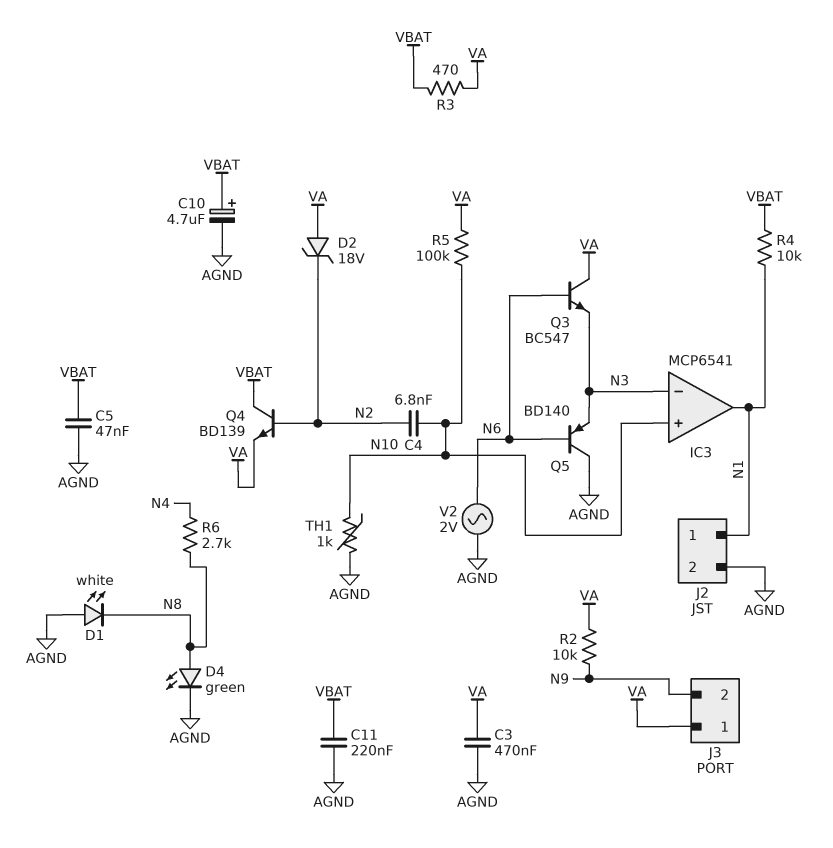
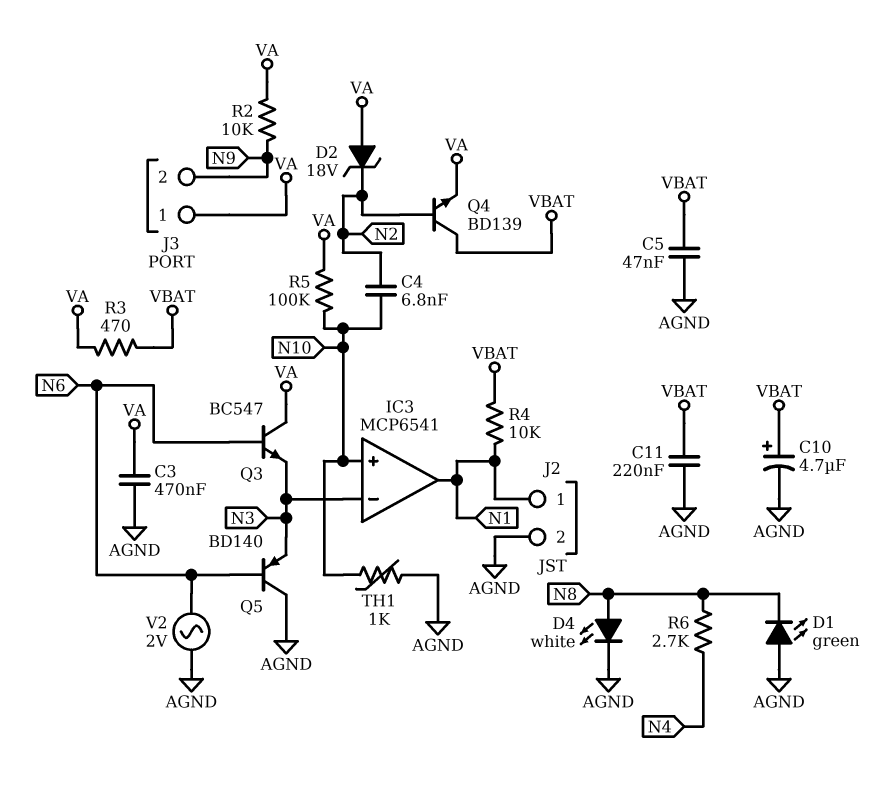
D1: LED white (A AGND, K N8) -> LED green (A AGND, K N8)
D4: LED green (A N8, K AGND) -> LED white (A N8, K AGND)

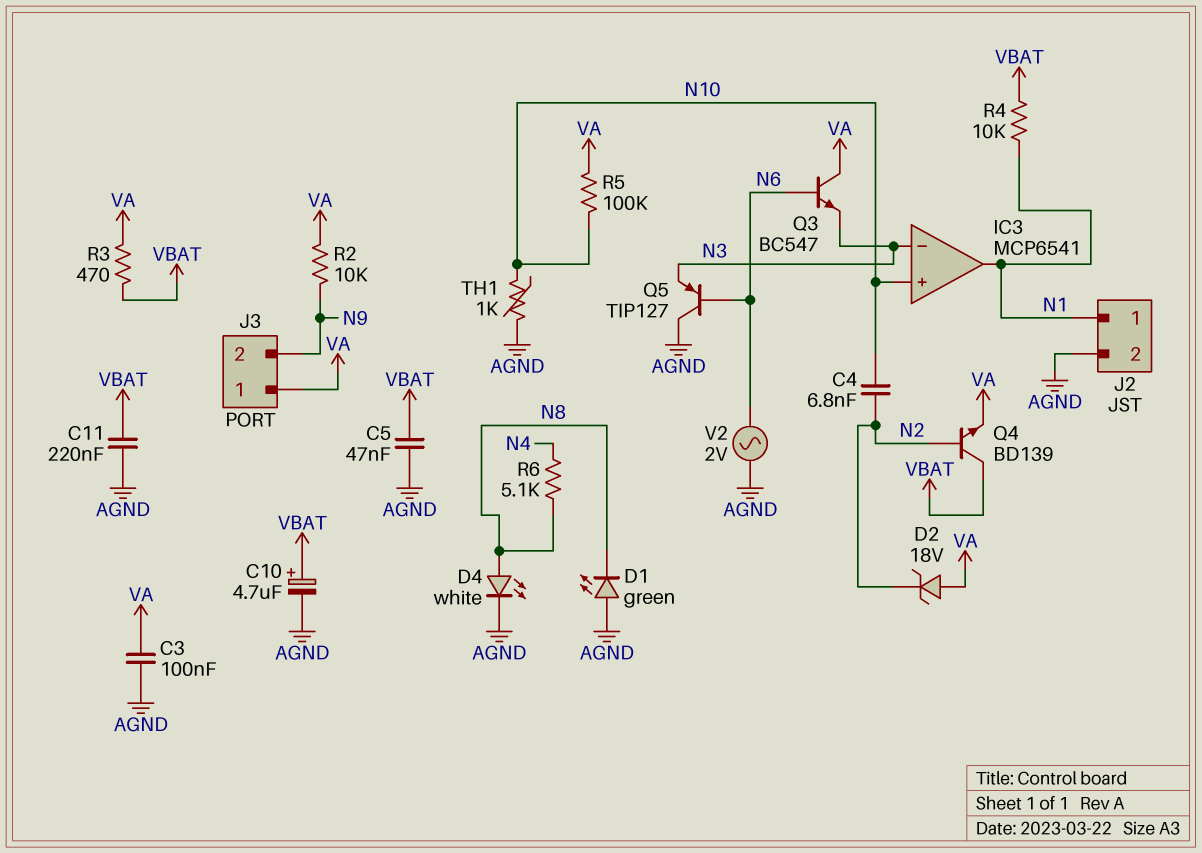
C3: 470nF (AGND, VA) -> 100nF (AGND, VA)
Q5: PNP BD140 (B N6, C AGND, E N3) -> PNP TIP127 (B N6, C AGND, E N3)
R6: 2.7k (N4, N8) -> 5.1k (N4, N8)

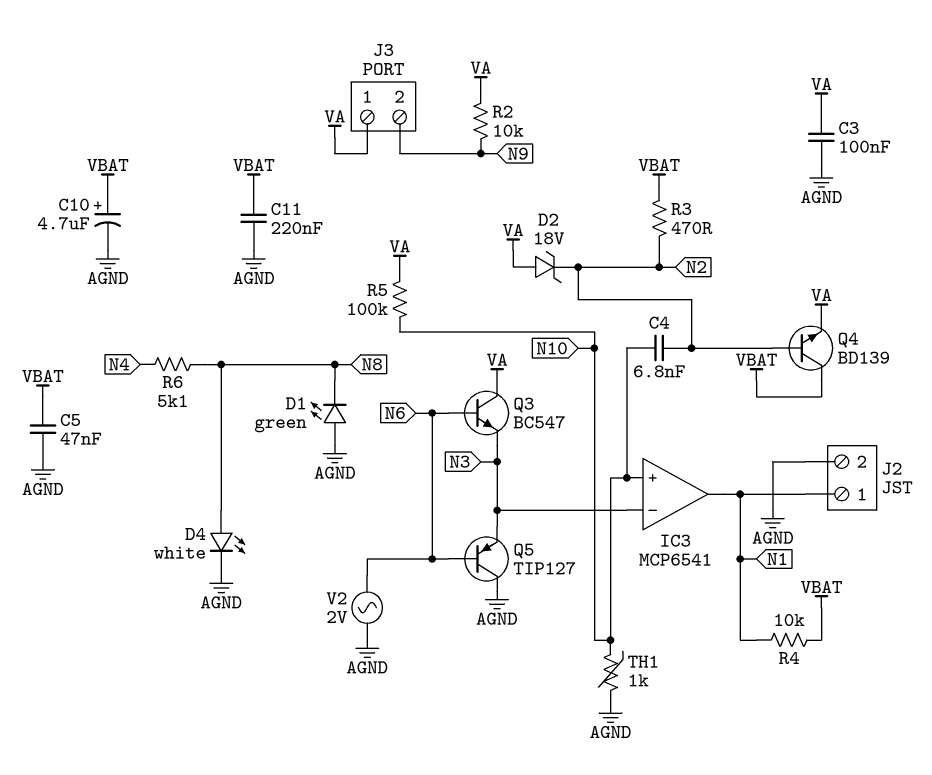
R3: 470 (VA, VBAT) -> 470 (N2, VBAT)

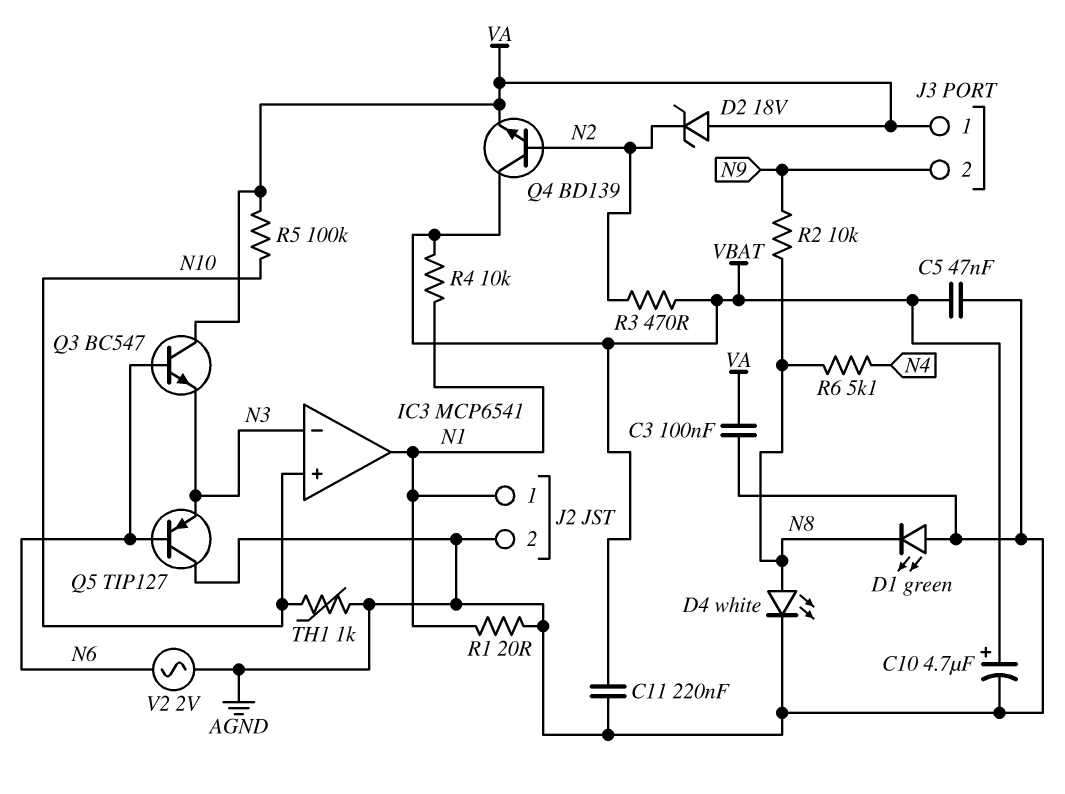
C4: 6.8nF (N2, N10) -> none
R1: none -> 20 (AGND, N1)
R2: 10k (N9, VA) -> 10k (N8, N9)

